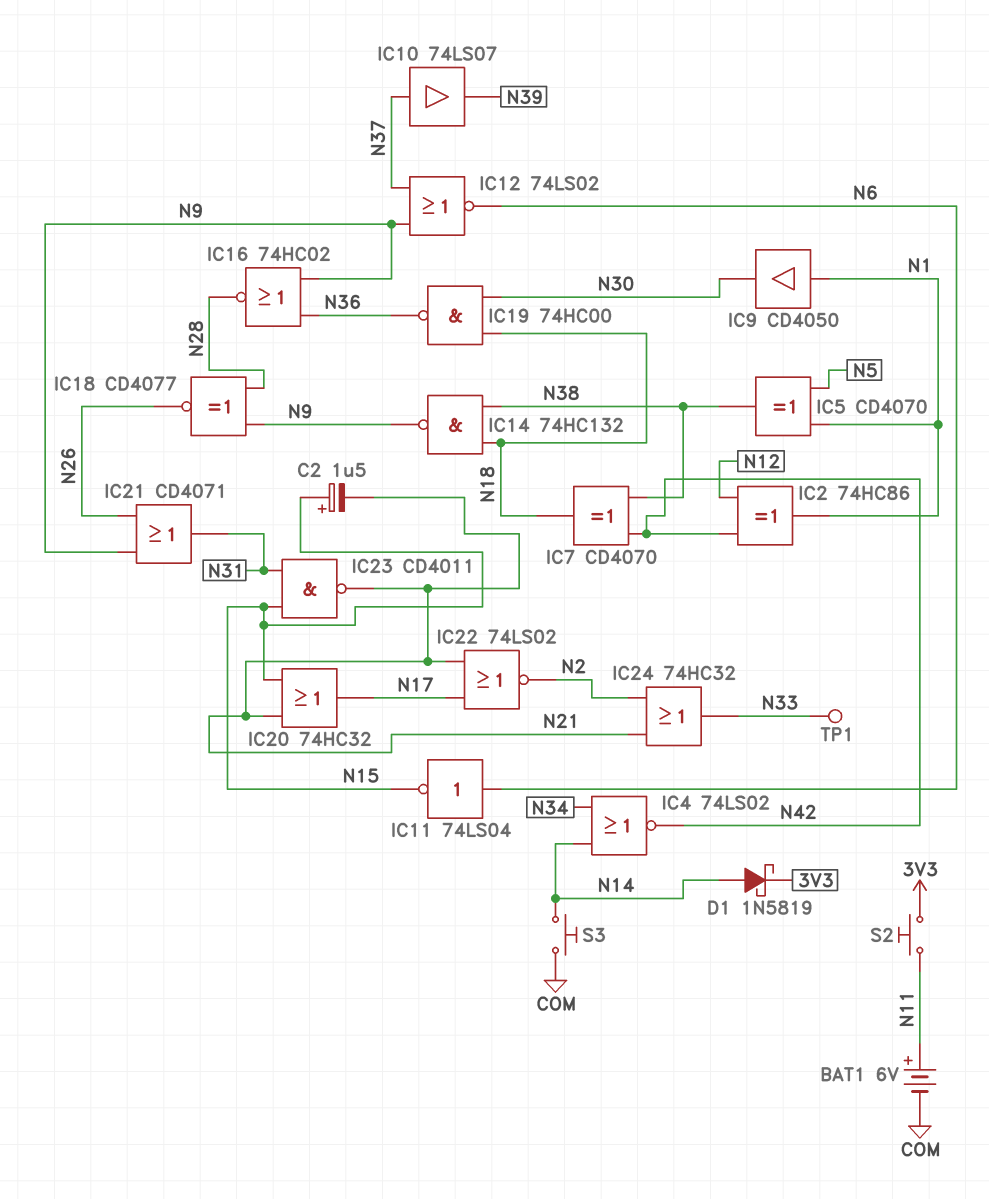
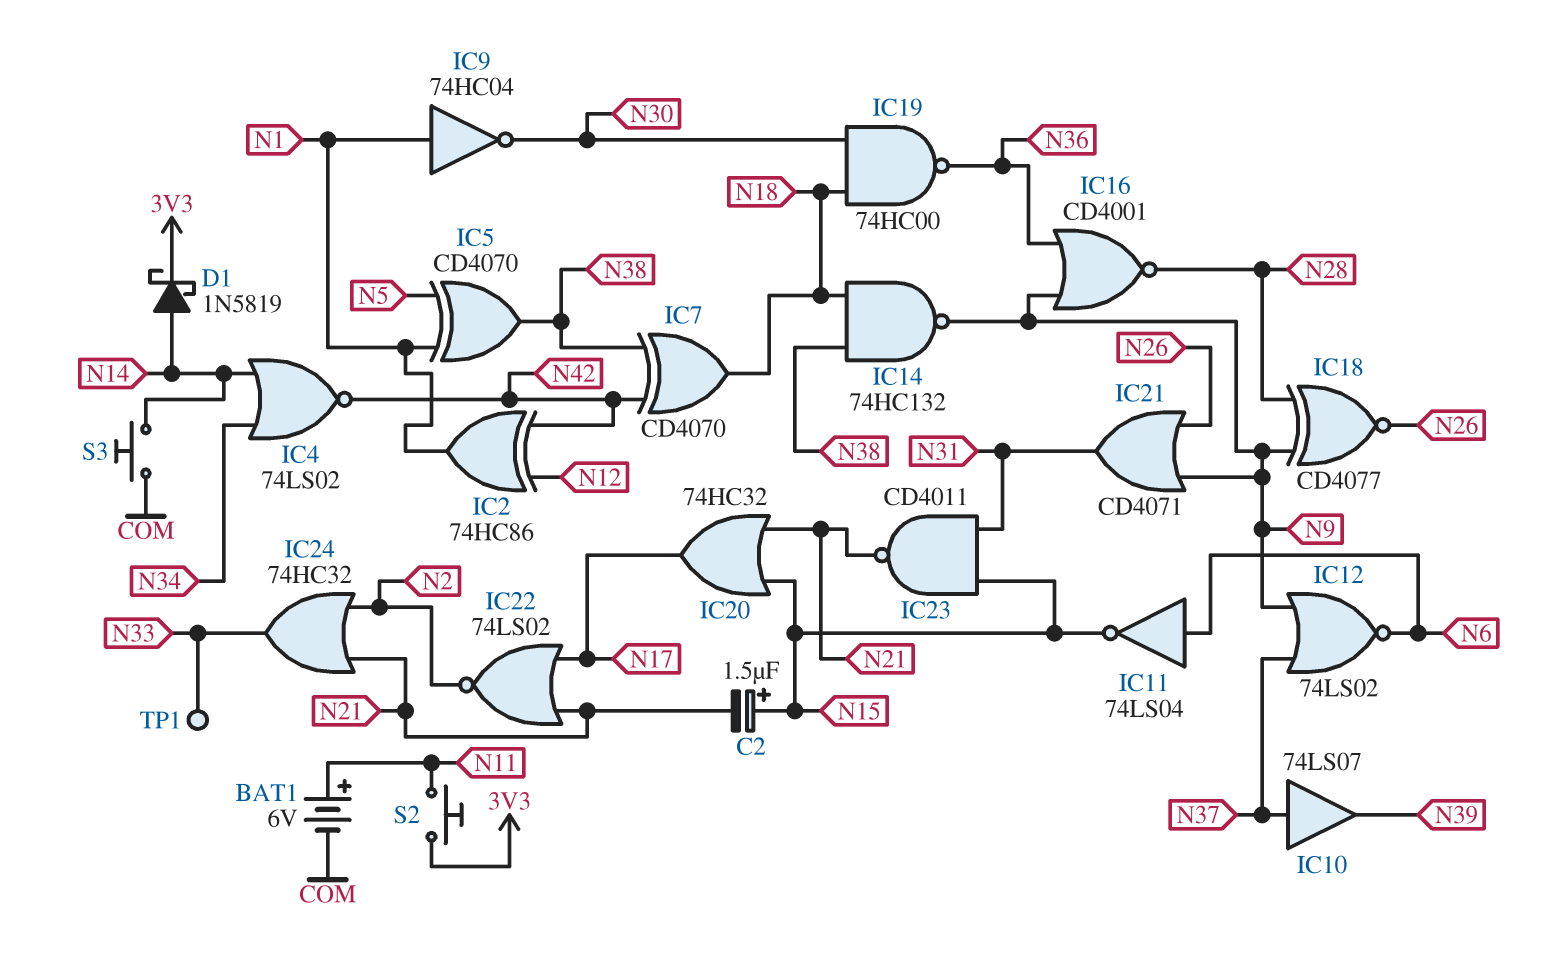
IC9: buffer CD4050 (in N1, out N30) -> NOT 74HC04 (in N1, out N30)
IC16: NOR 74HC02 (in N9, in N36, out N28) -> NOR CD4001 (in N9, in N36, out N28)

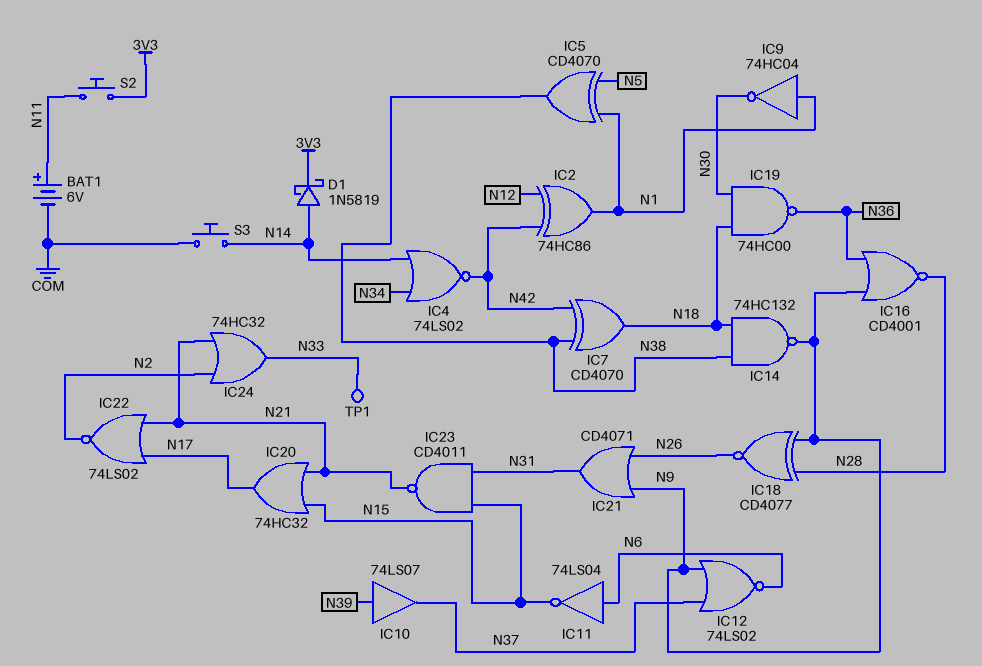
C2: 1.5uF (plus N15, minus N21) -> none
IC10: buffer 74LS07 (in N37, out N39) -> buffer 74LS07 (in N39, out N37)

